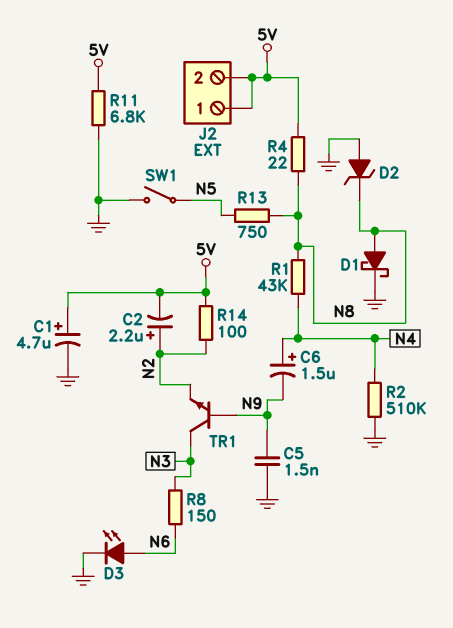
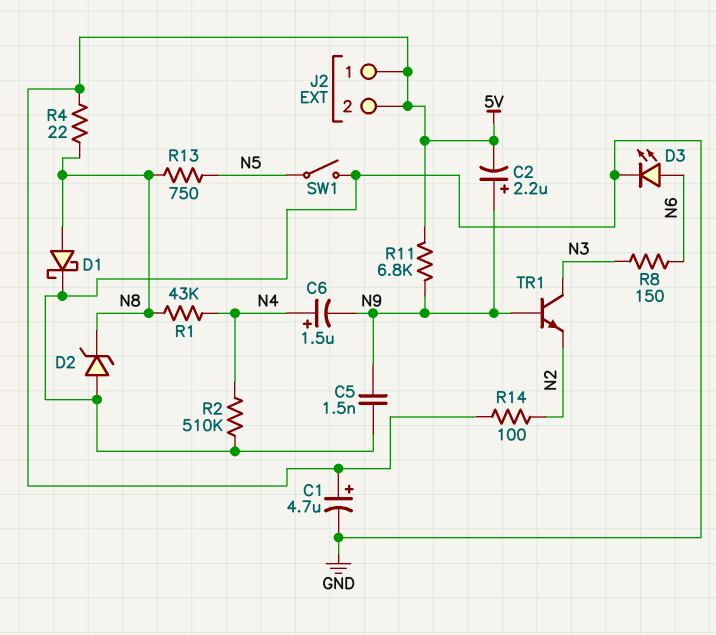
C2: 2.2uF (plus N2, minus 5V) -> 2.2uF (plus N9, minus 5V)
R11: 6.8k (5V, GND) -> 6.8k (5V, N9)

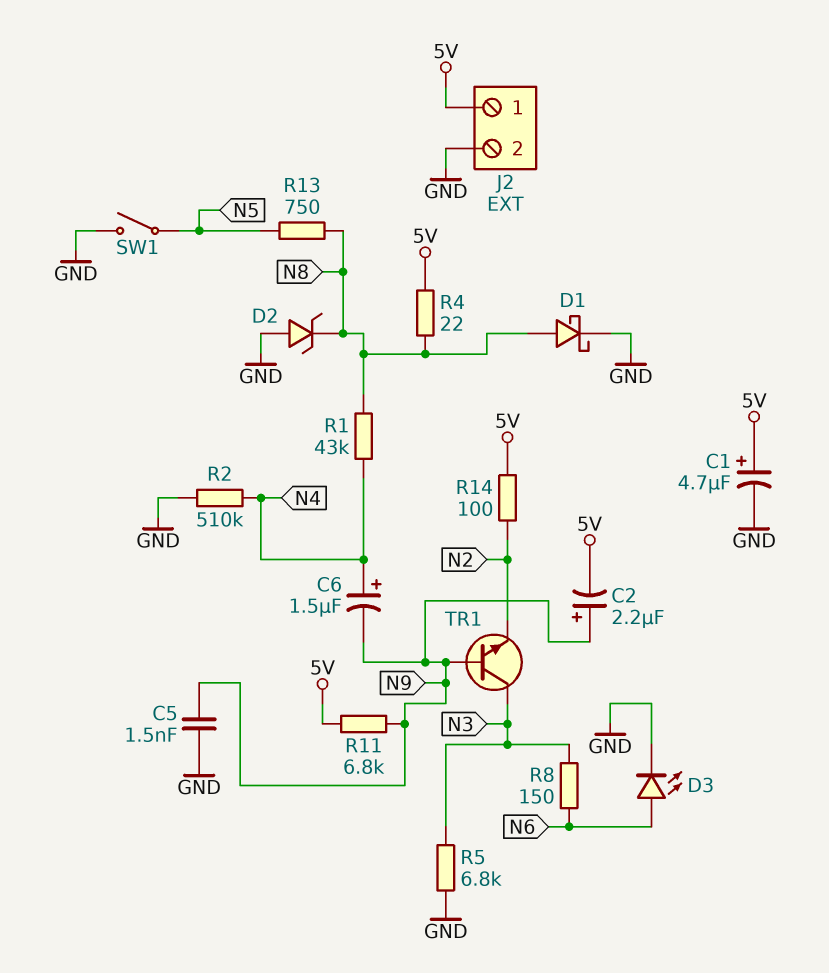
J2 pin 2: 5V -> GND
R5: none -> 6.8k (GND, N3)

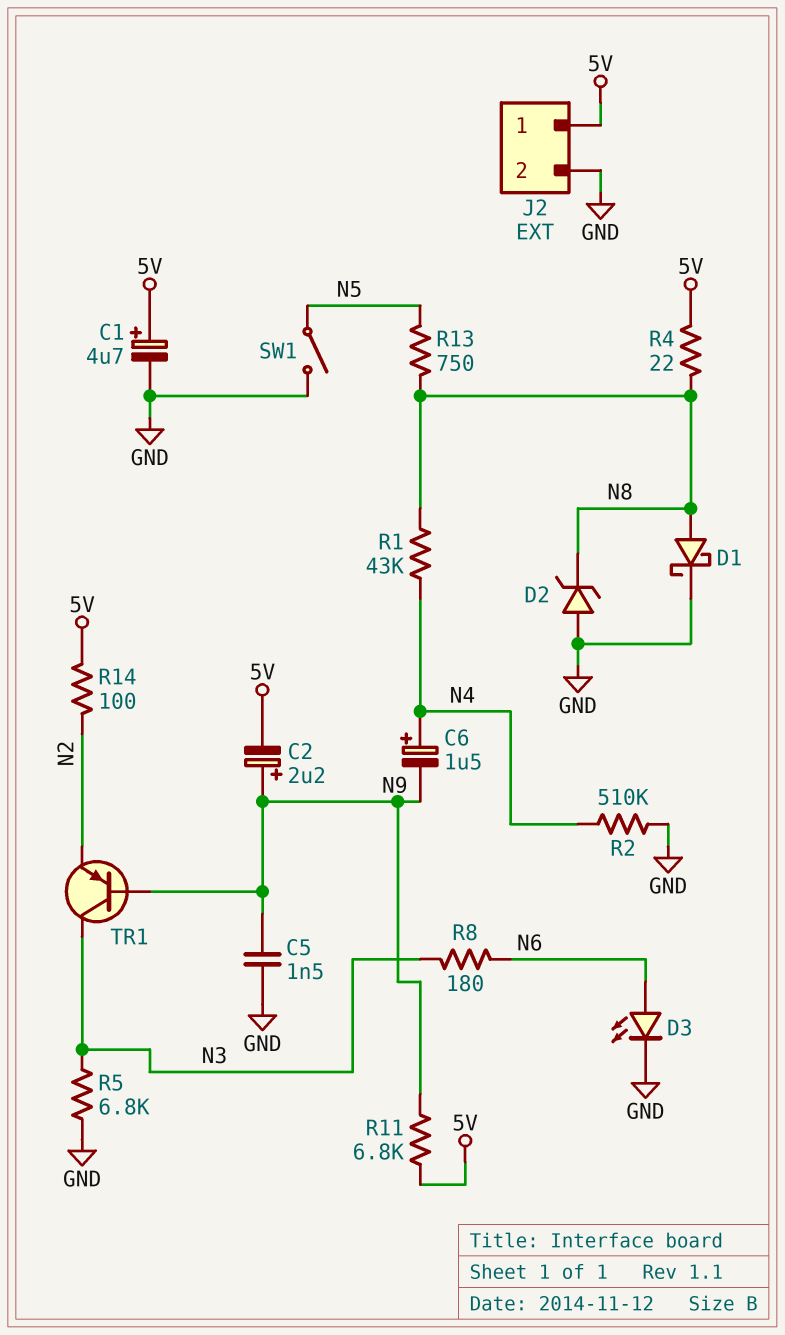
R8: 150 (N3, N6) -> 180 (N3, N6)
TR1: NPN (B N9, C N3, E N2) -> PNP (B N9, C N3, E N2)

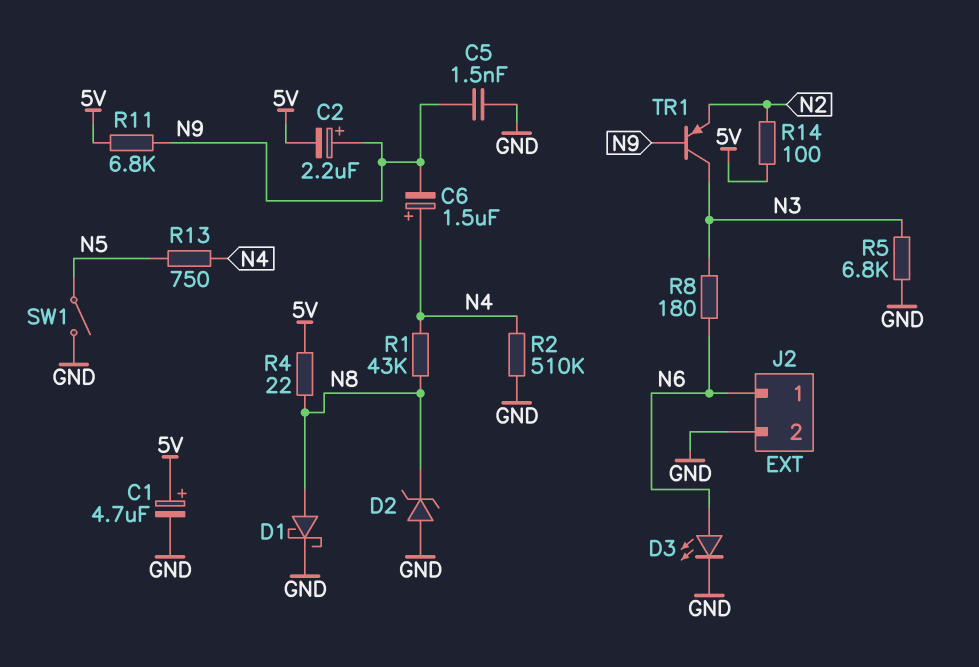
J2 pin 1: 5V -> N6
R13: 750 (N5, N8) -> 750 (N4, N5)

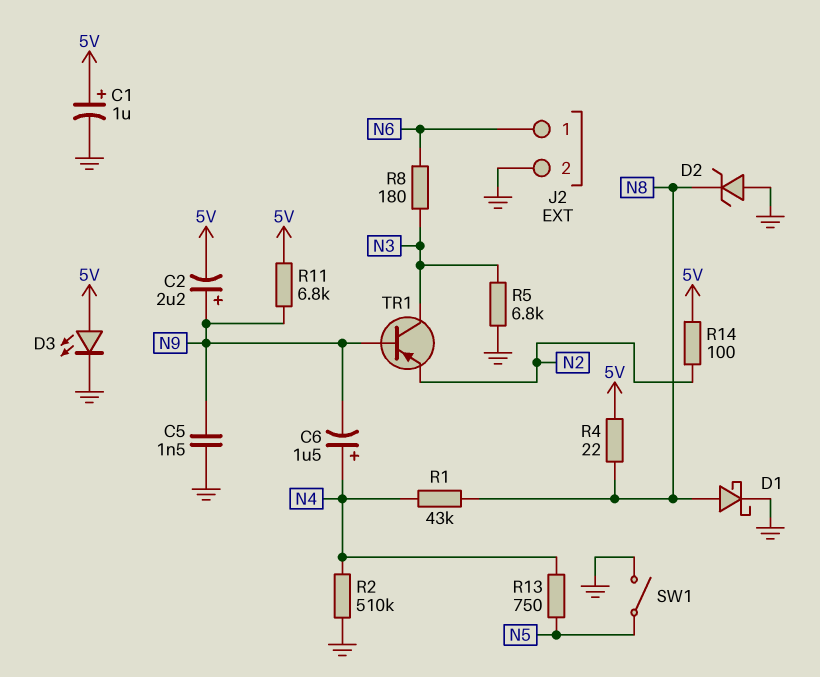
C1: 4.7uF (plus 5V, minus GND) -> 1uF (plus 5V, minus GND)
D3: LED (A N6, K GND) -> LED (A 5V, K GND)

